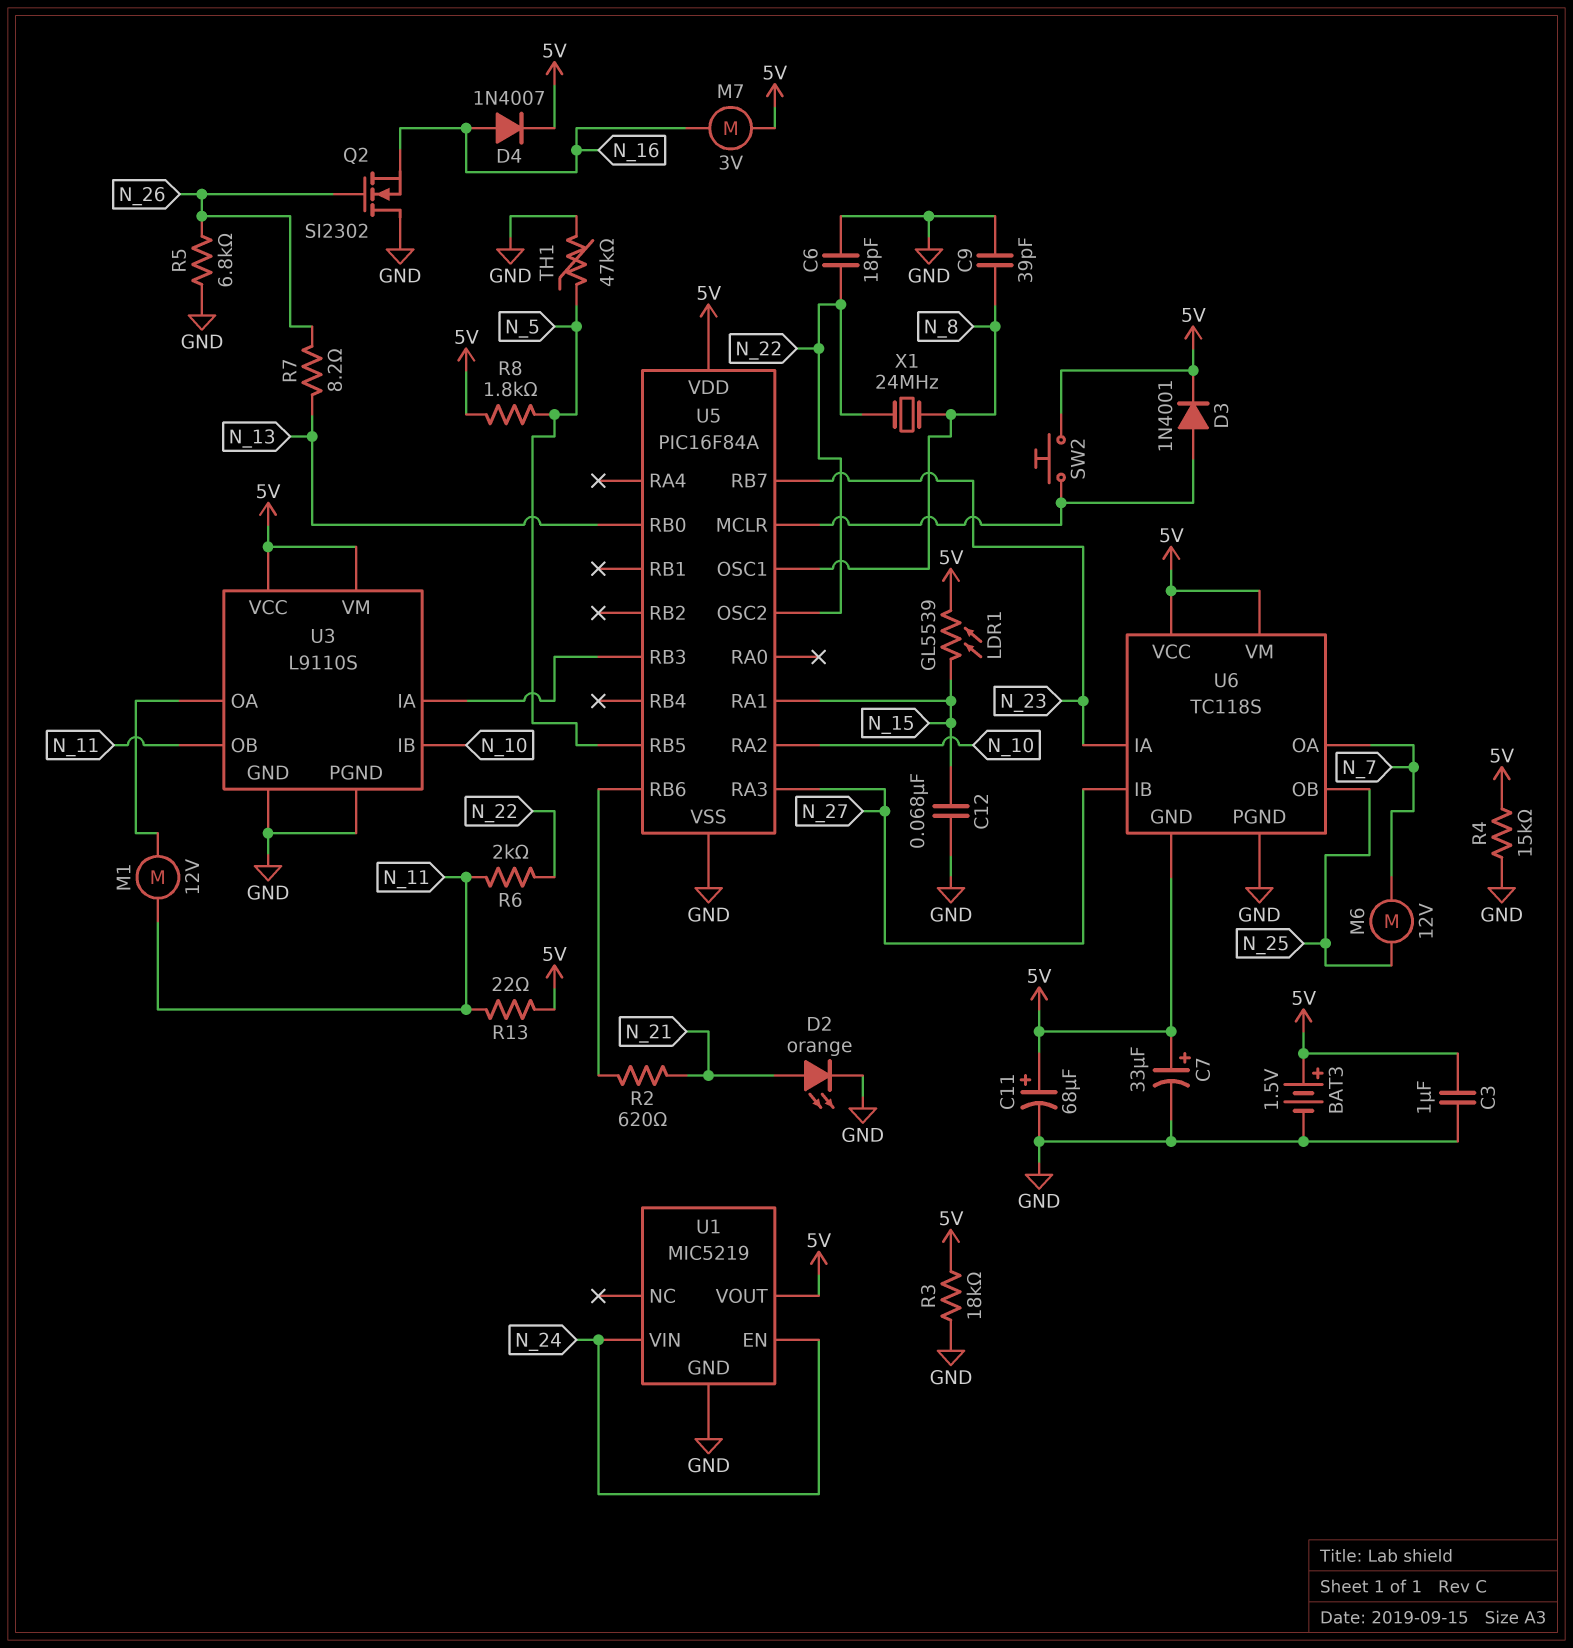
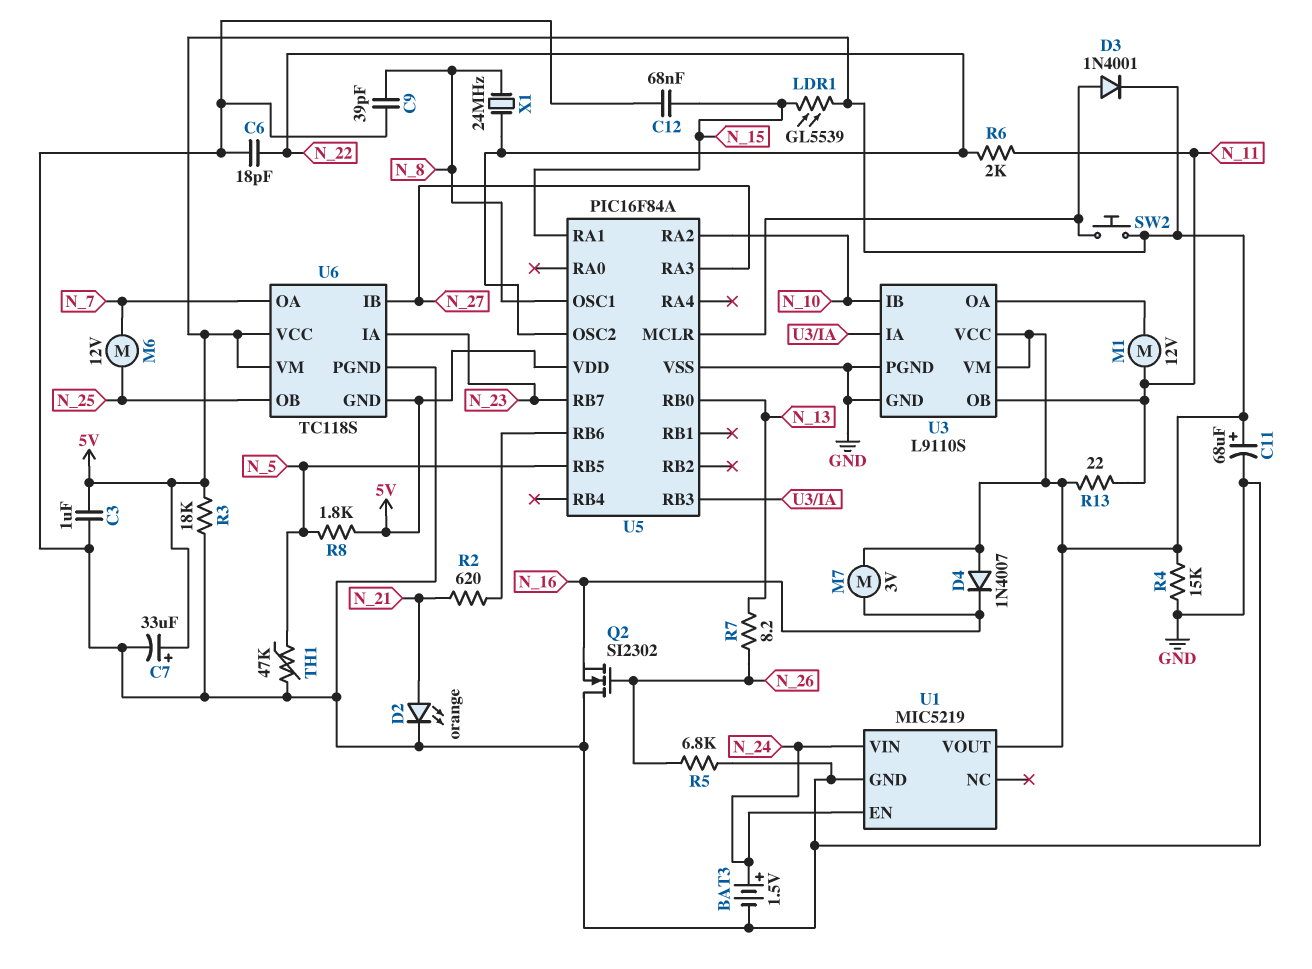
BAT3: 1.5V (plus 5V, minus GND) -> 1.5V (plus N_24, minus GND)
D4: diode 1N4007 (A N_16, K 5V) -> diode 1N4007 (A 5V, K N_16)

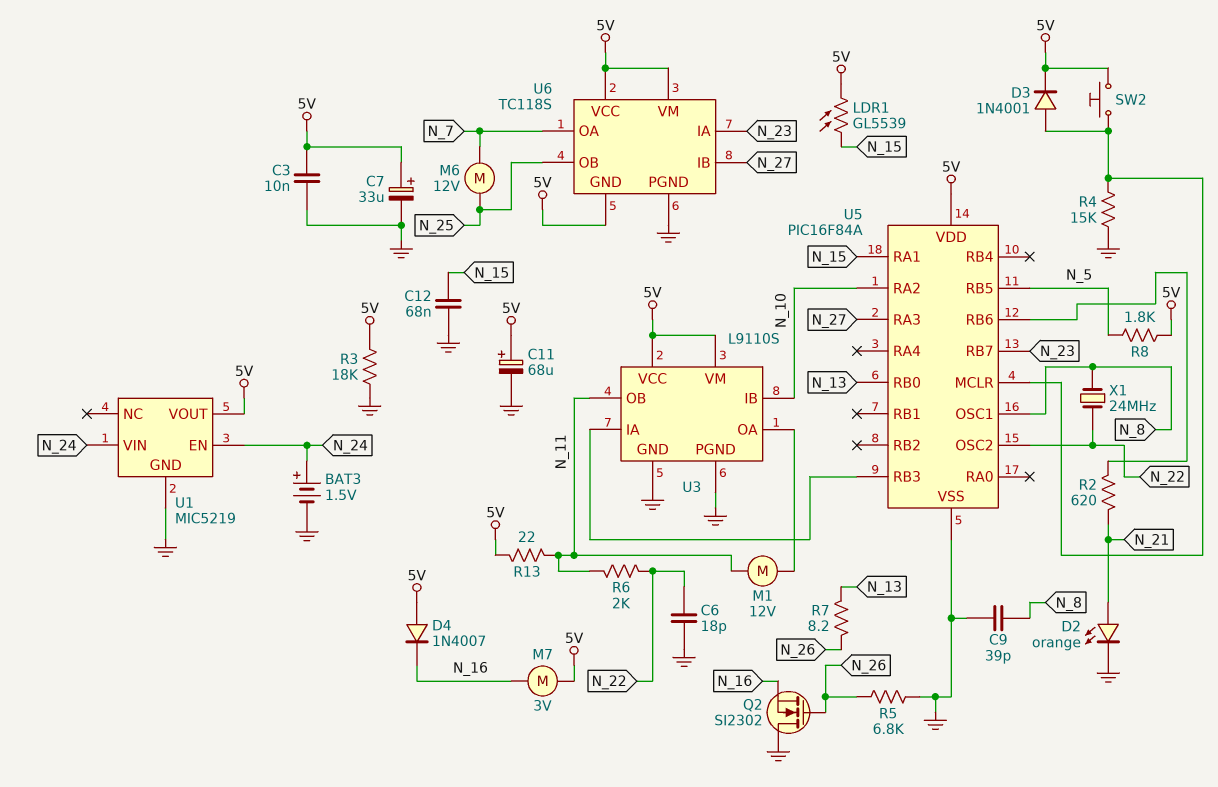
C3: 1uF (5V, GND) -> 10nF (5V, GND)
R4: 15k (5V, GND) -> 15k (GND, U5/MCLR)
TH1: 47k (GND, N_5) -> none

